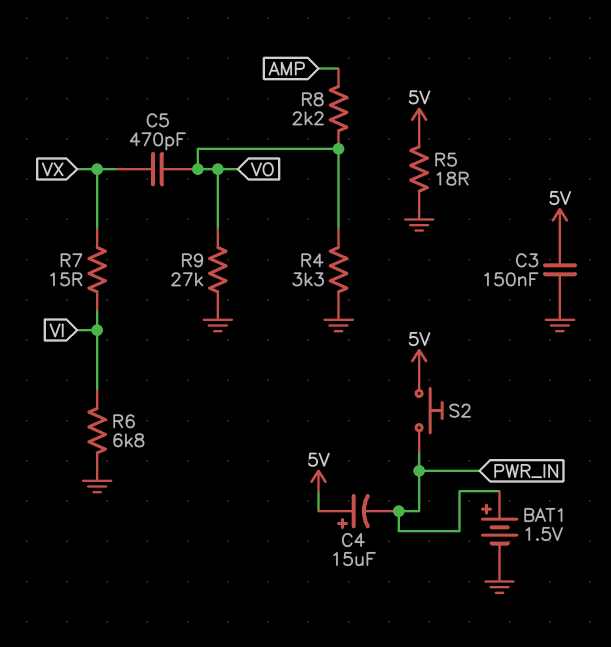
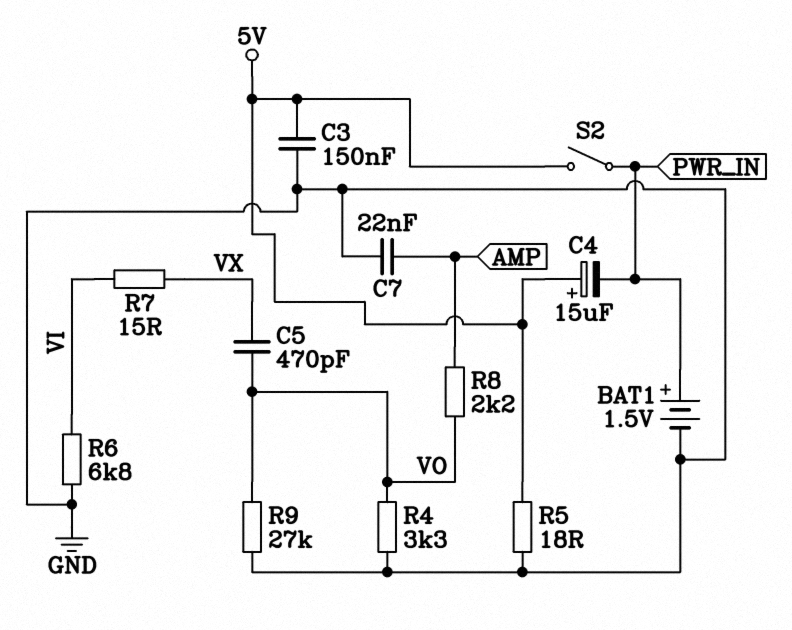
C7: none -> 22nF (AMP, GND)
S2: button (5V, PWR_IN) -> switch (5V, PWR_IN)

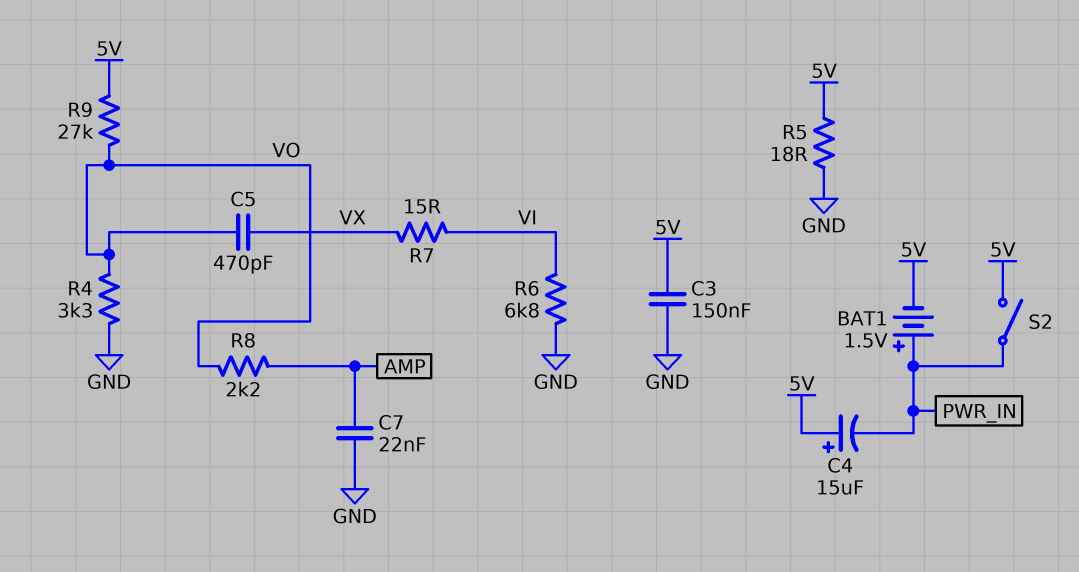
BAT1: 1.5V (plus PWR_IN, minus GND) -> 1.5V (plus PWR_IN, minus 5V)
R9: 27k (GND, VO) -> 27k (5V, VO)

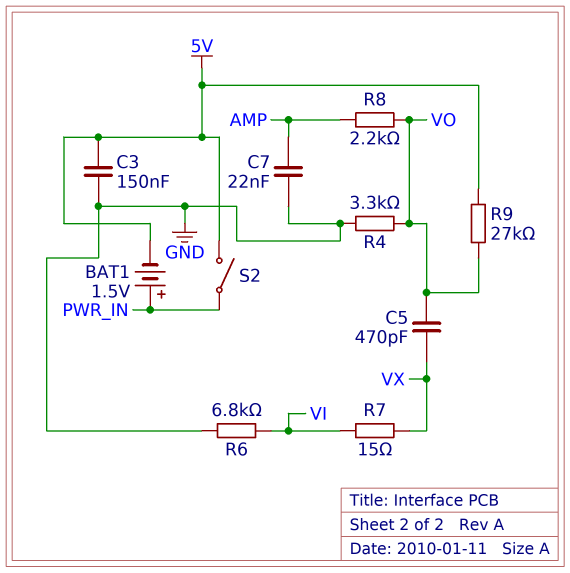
C4: 15uF (plus 5V, minus PWR_IN) -> none
R5: 18 (5V, GND) -> none

